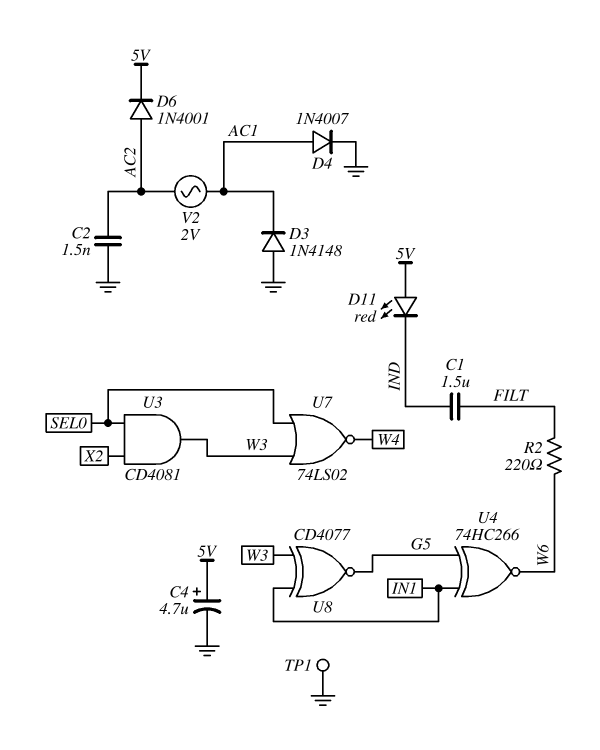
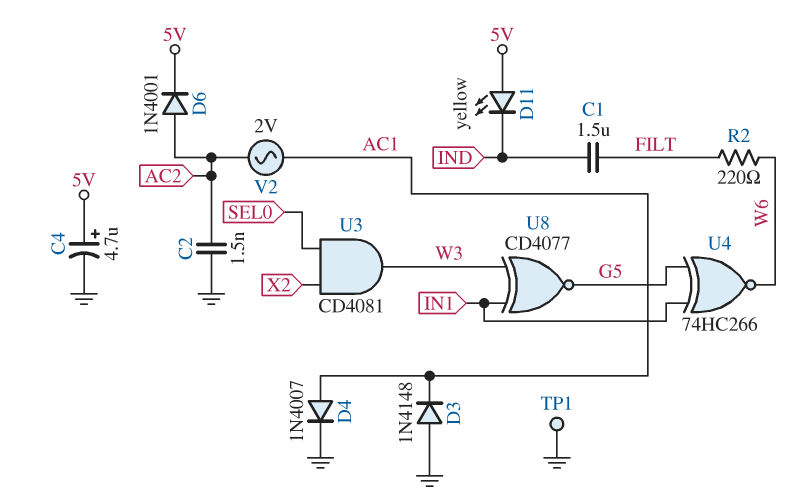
D11: LED red (A 5V, K IND) -> LED yellow (A 5V, K IND)
U7: NOR 74LS02 (in SEL0, in W3, out W4) -> none

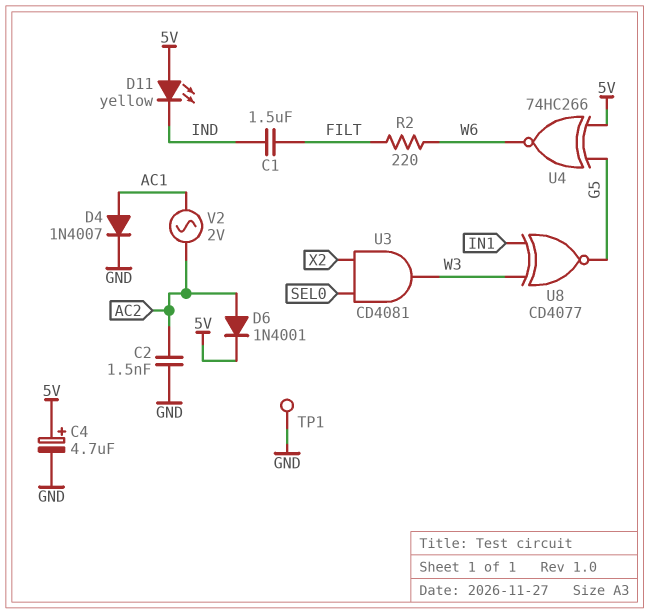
D3: diode 1N4148 (A GND, K AC1) -> none
U4: XNOR 74HC266 (in G5, in IN1, out W6) -> XNOR 74HC266 (in 5V, in G5, out W6)

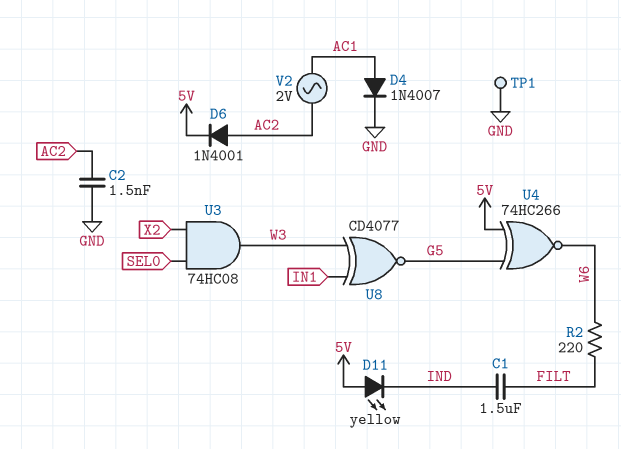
C4: 4.7uF (plus 5V, minus GND) -> none
U3: AND CD4081 (in SEL0, in X2, out W3) -> AND 74HC08 (in SEL0, in X2, out W3)

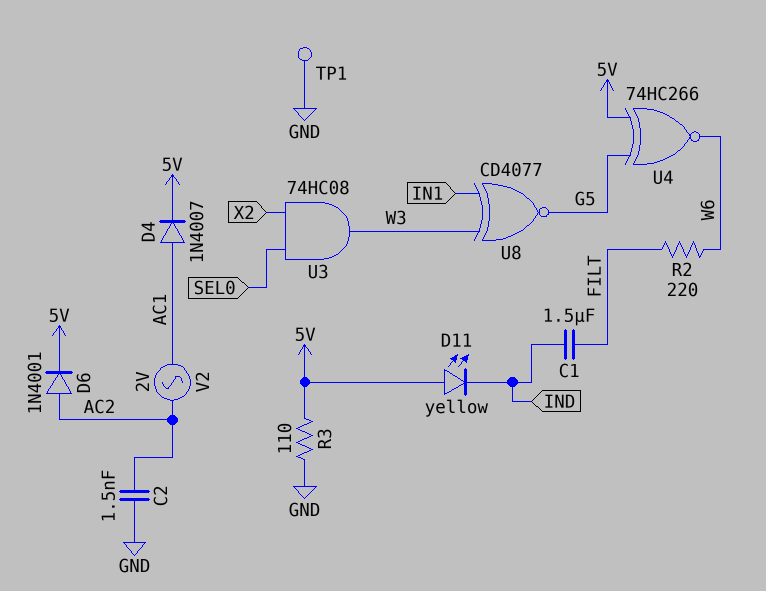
D4: diode 1N4007 (A AC1, K GND) -> diode 1N4007 (A AC1, K 5V)
R3: none -> 110 (5V, GND)

